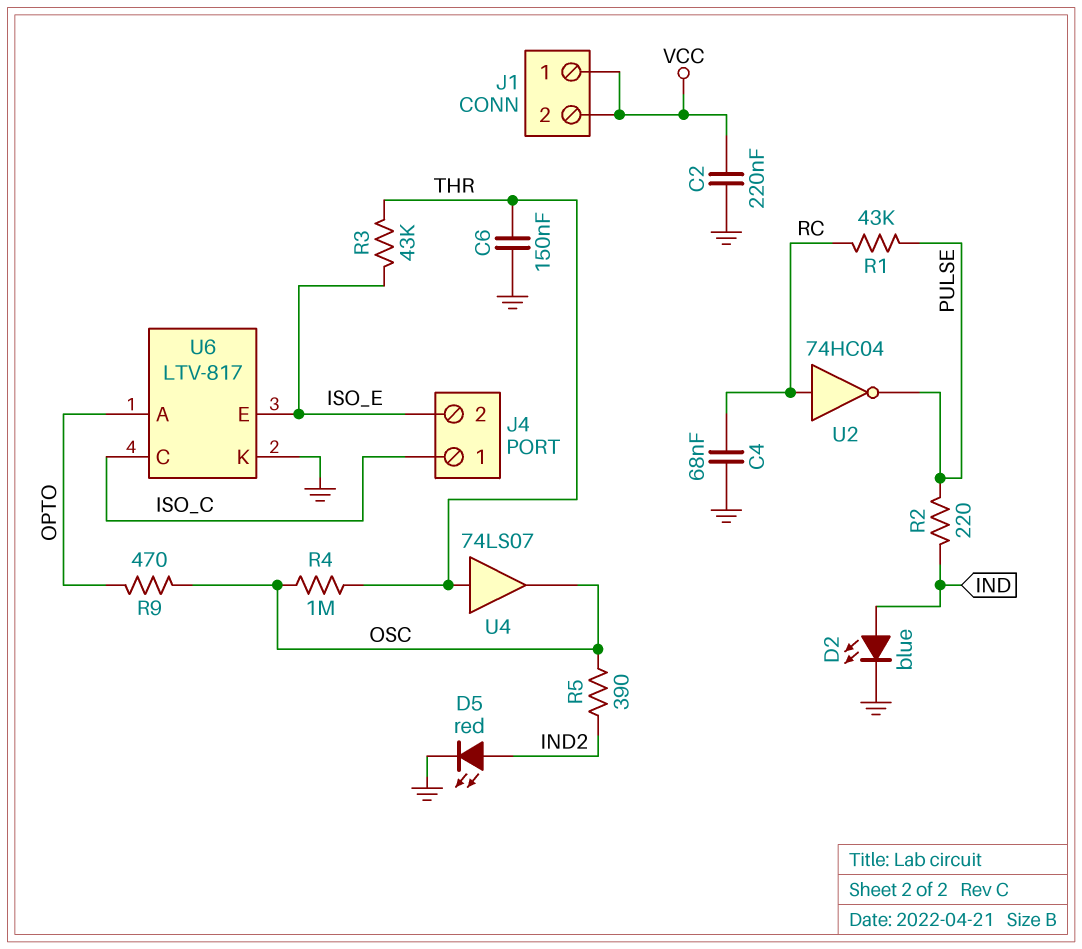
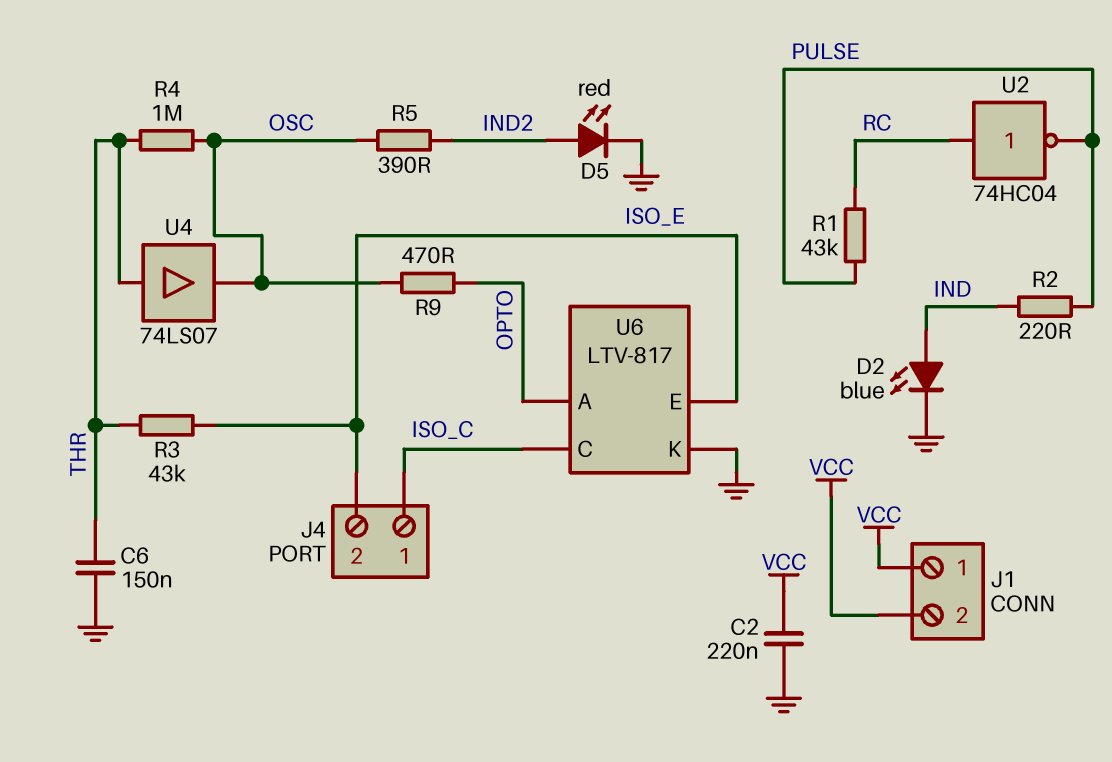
C4: 68nF (GND, RC) -> none

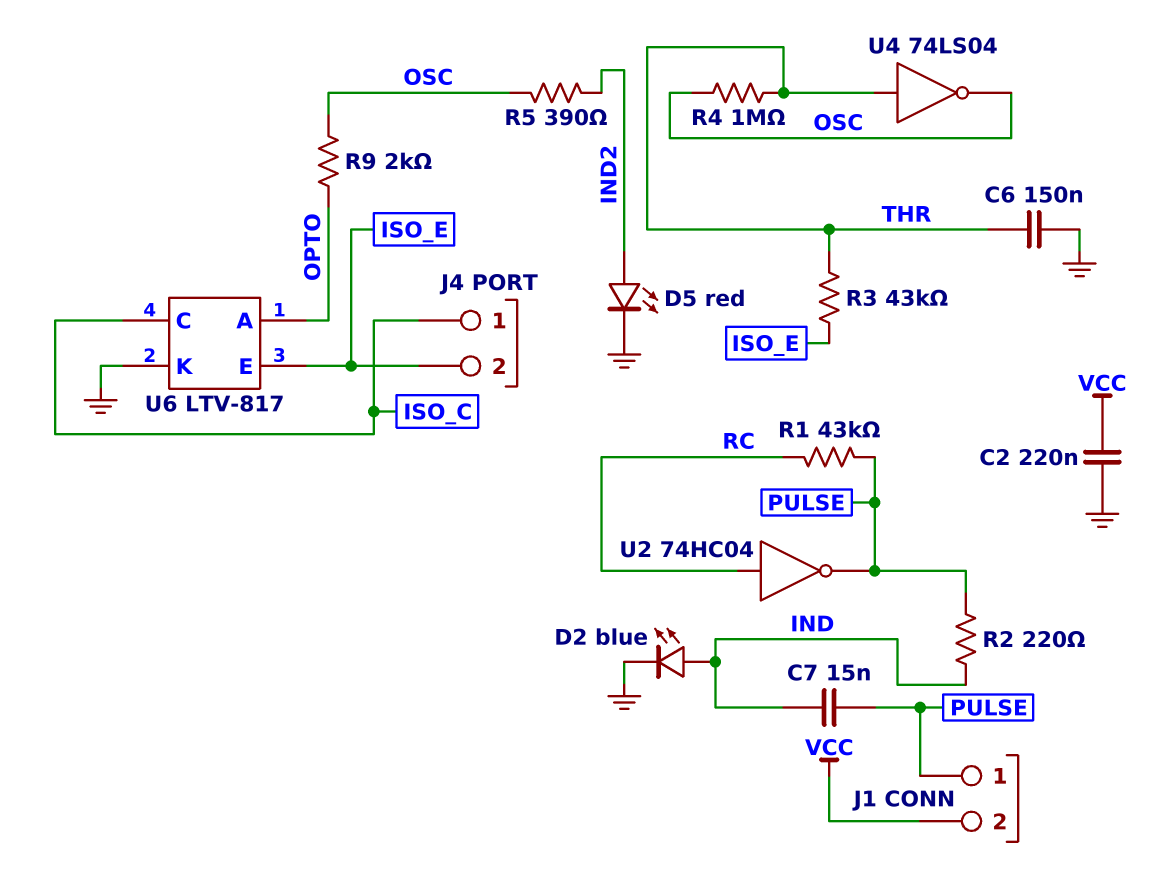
C7: none -> 15nF (IND, PULSE)
J1 pin 1: VCC -> PULSE
R9: 470 (OPTO, OSC) -> 2k (OPTO, OSC)
U4: buffer 74LS07 (in THR, out OSC) -> NOT 74LS04 (in THR, out OSC)

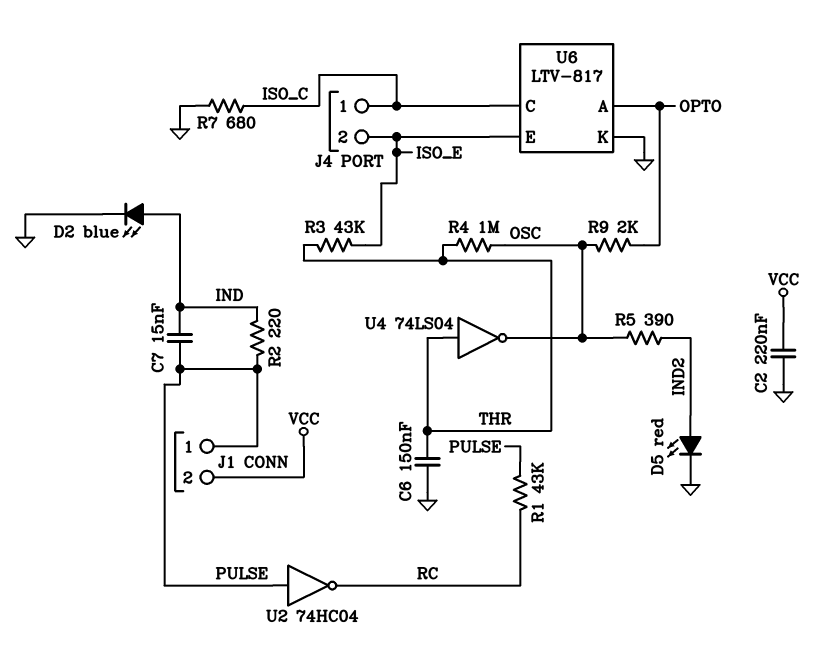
R7: none -> 680 (GND, ISO_C)
U2: NOT 74HC04 (in RC, out PULSE) -> NOT 74HC04 (in PULSE, out RC)

